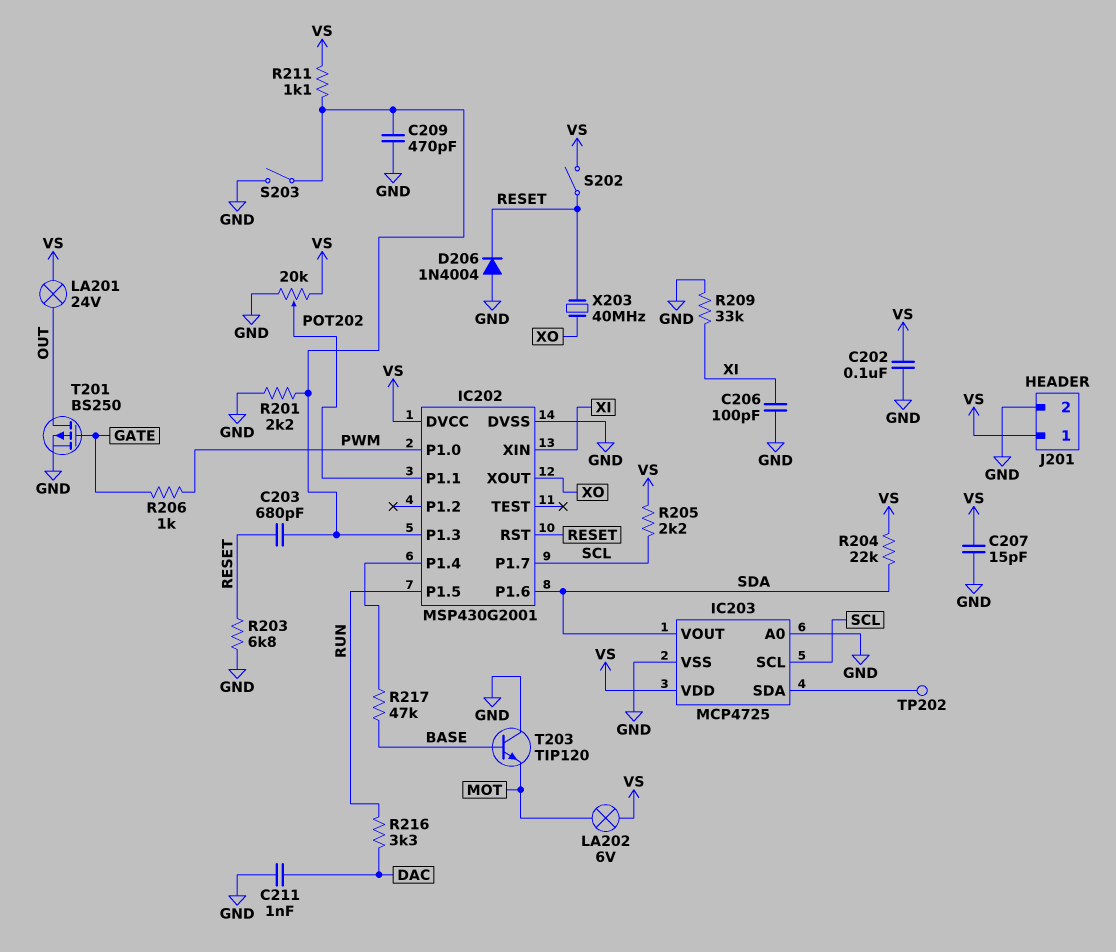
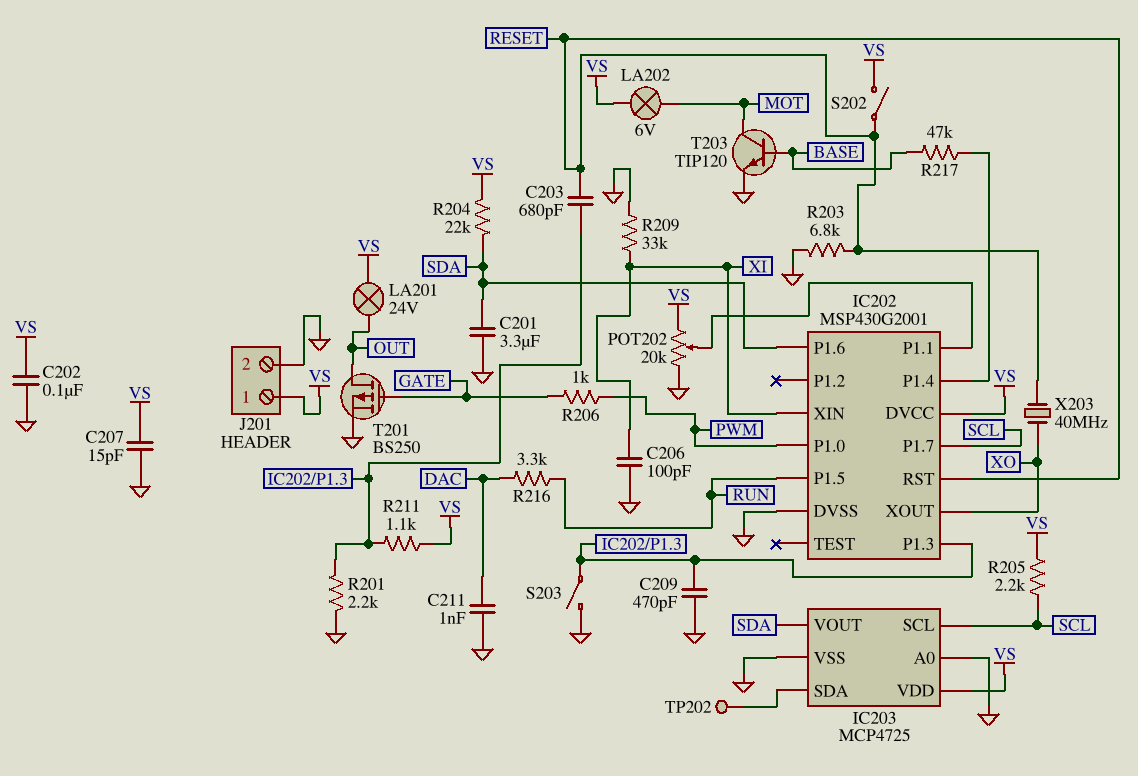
C201: none -> 3.3uF (GND, SDA)
D206: diode 1N4004 (A GND, K RESET) -> none
T203: NPN TIP120 (B BASE, C GND, E MOT) -> NPN TIP120 (B BASE, C MOT, E GND)

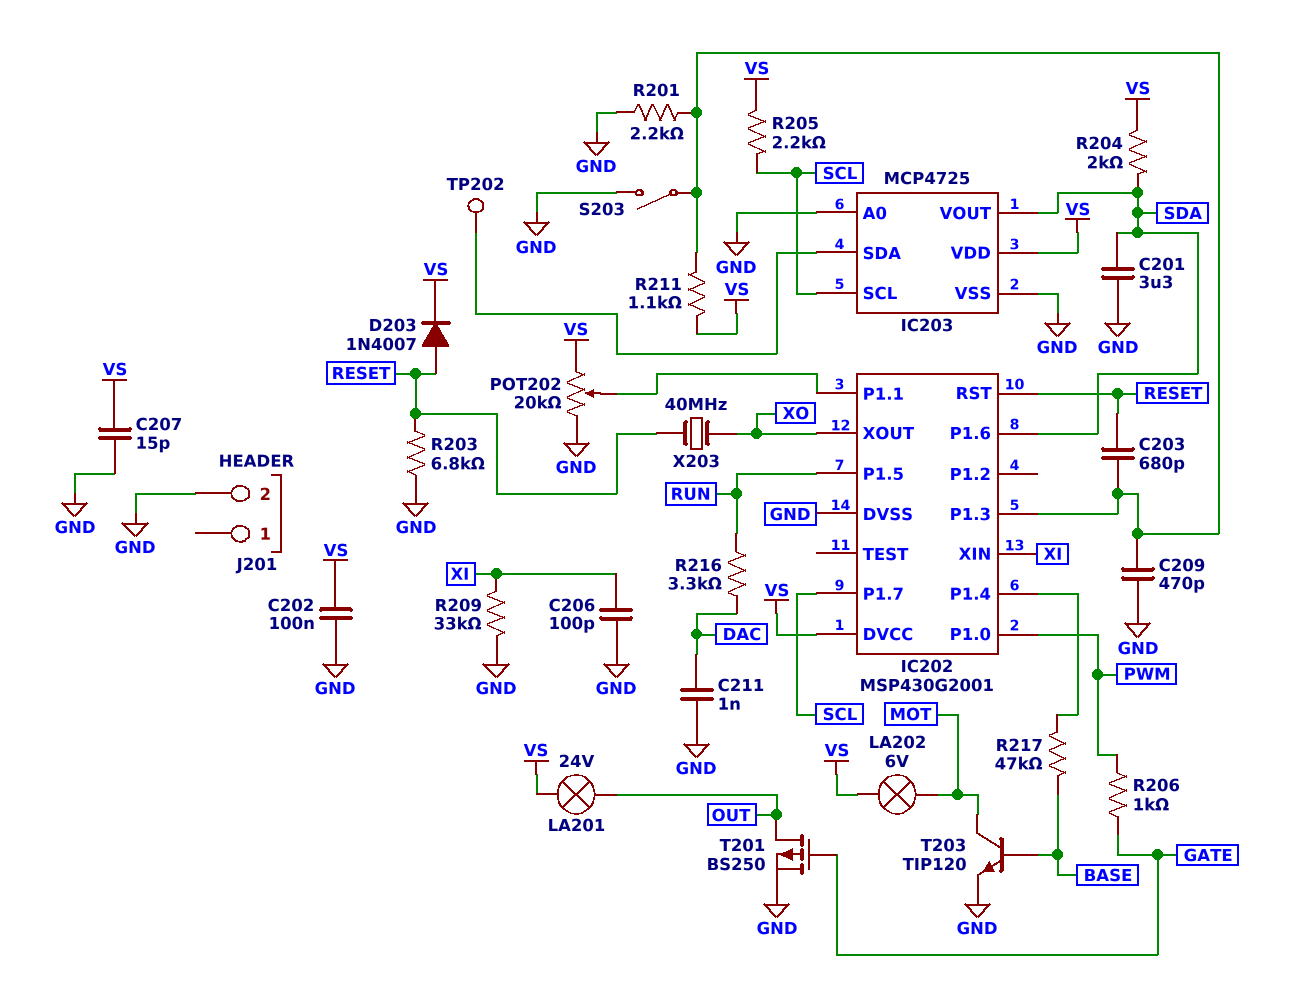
D203: none -> diode 1N4007 (A RESET, K VS)
J201 pin 1: VS -> none
R204: 22k (SDA, VS) -> 2k (SDA, VS)
S202: switch (RESET, VS) -> none

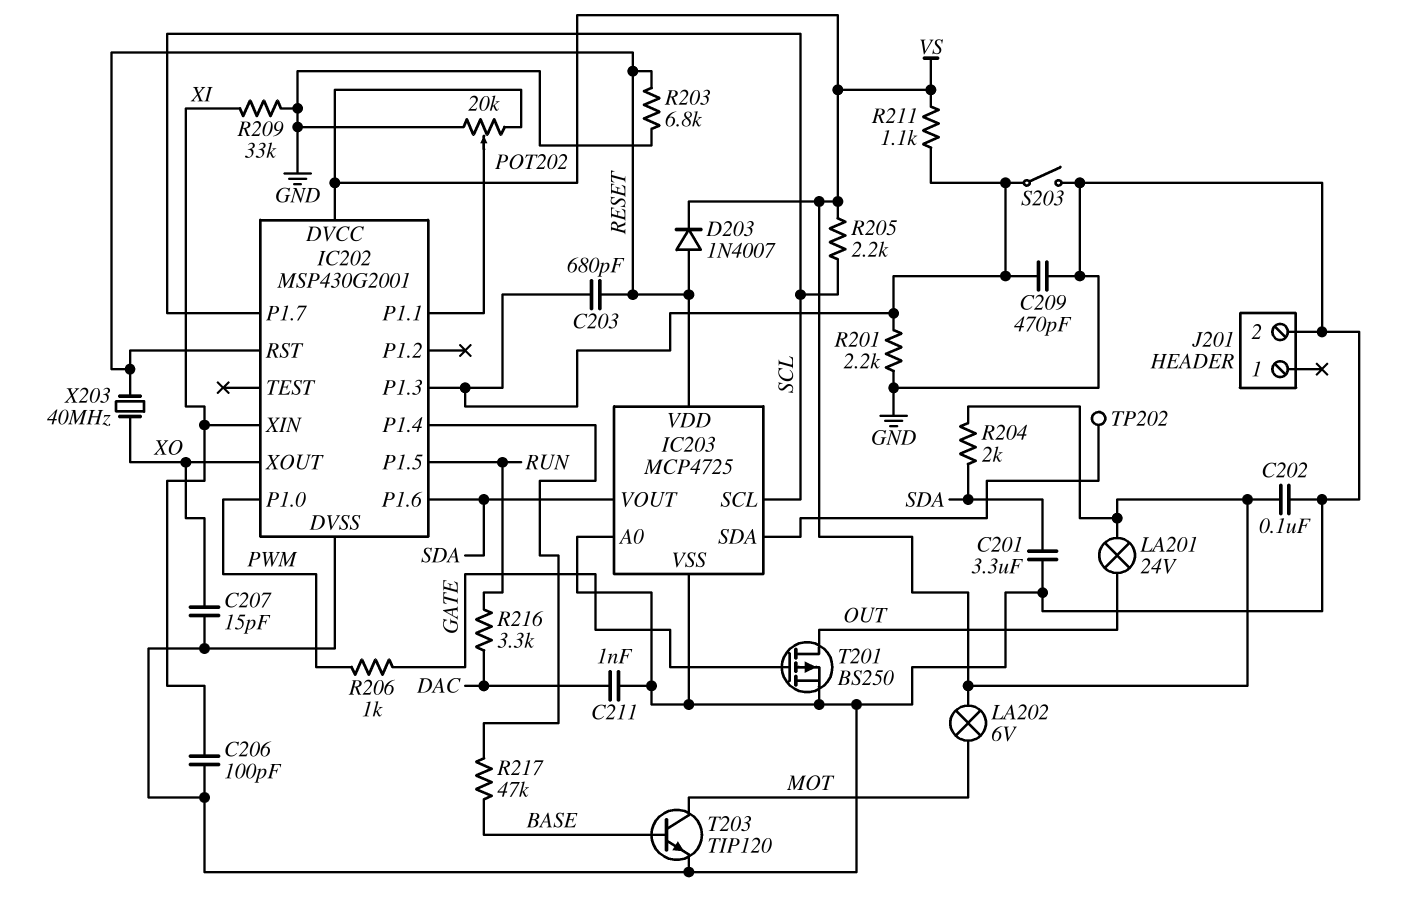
C207: 15pF (GND, VS) -> 15pF (GND, XO)
IC203 pin VDD: VS -> RESET

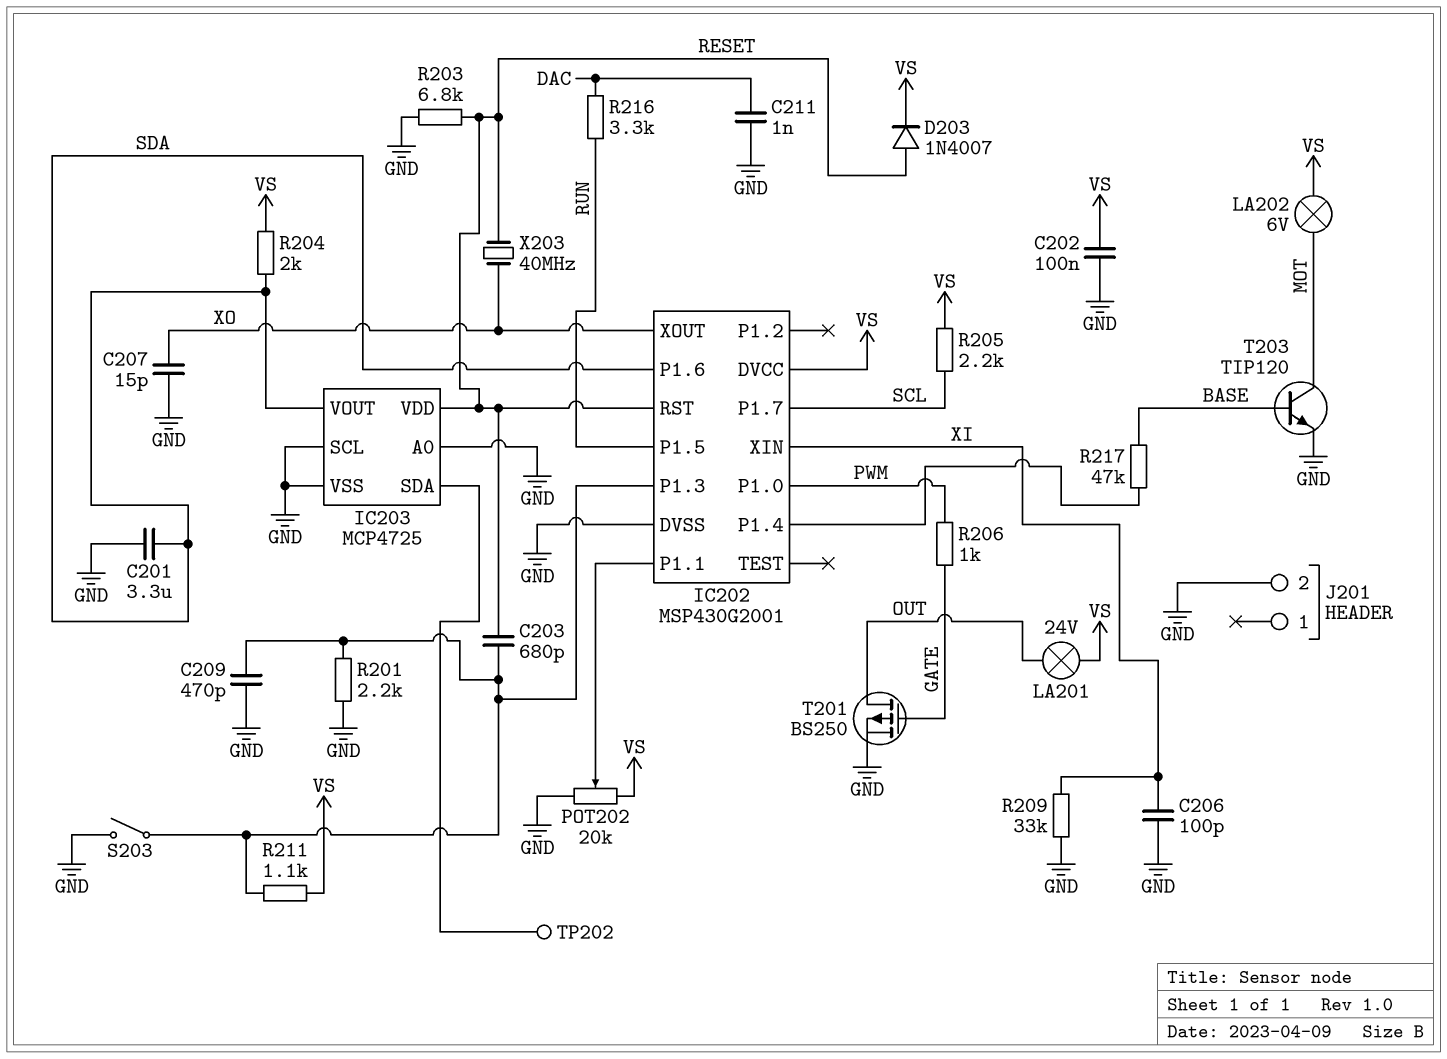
IC203 pin SCL: SCL -> GND

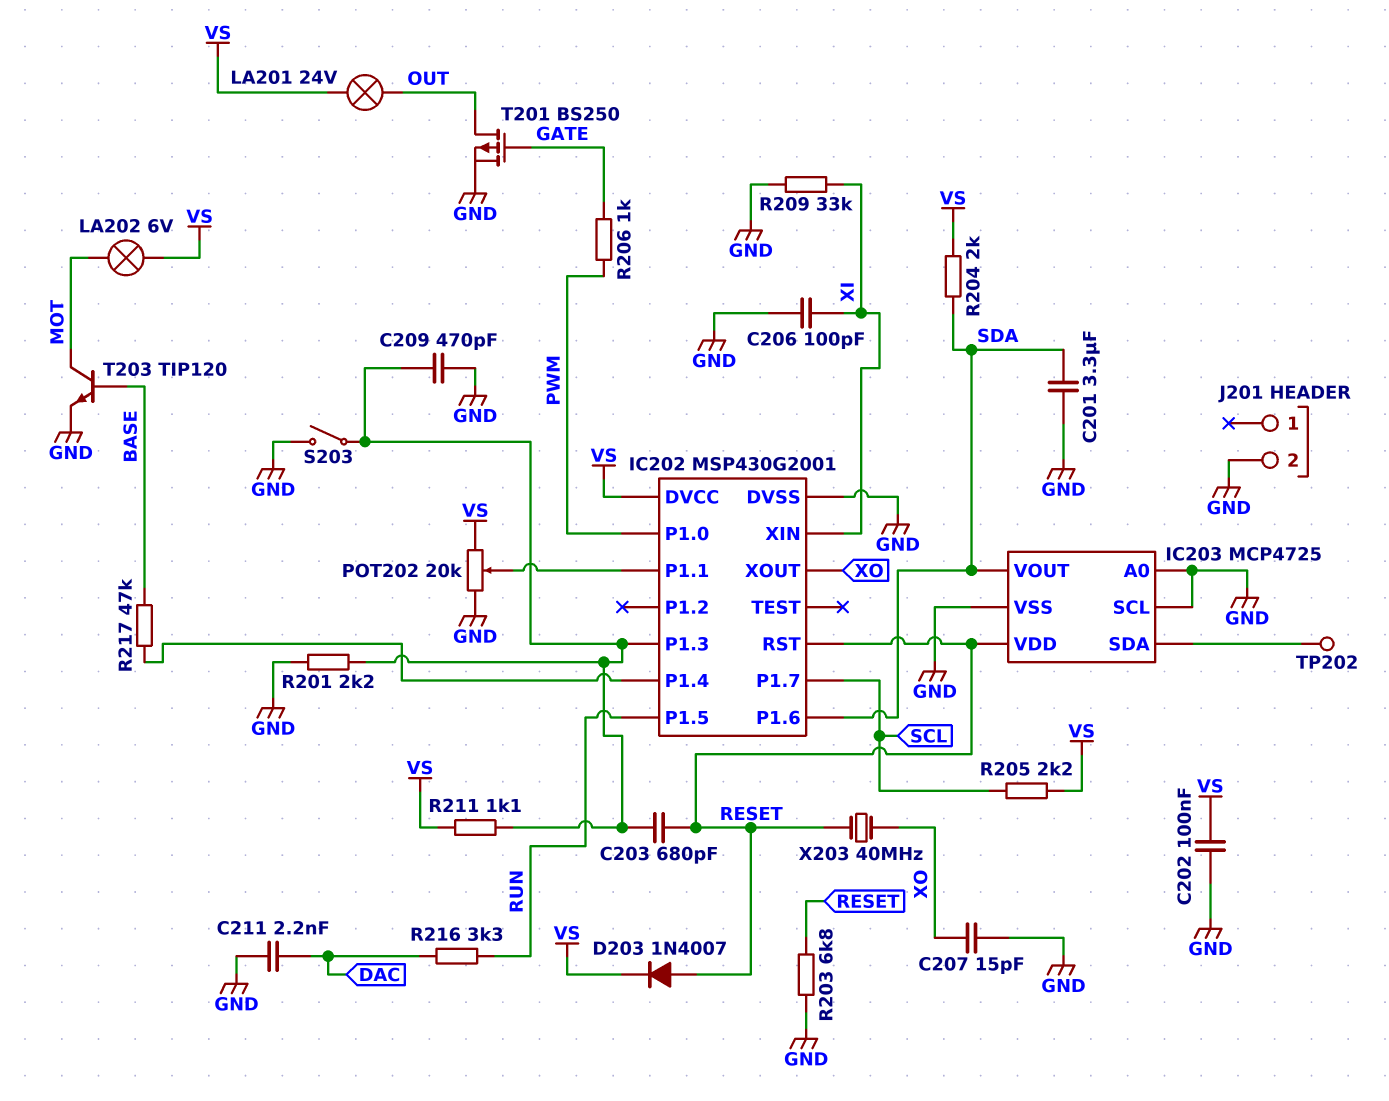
C211: 1nF (DAC, GND) -> 2.2nF (DAC, GND)

